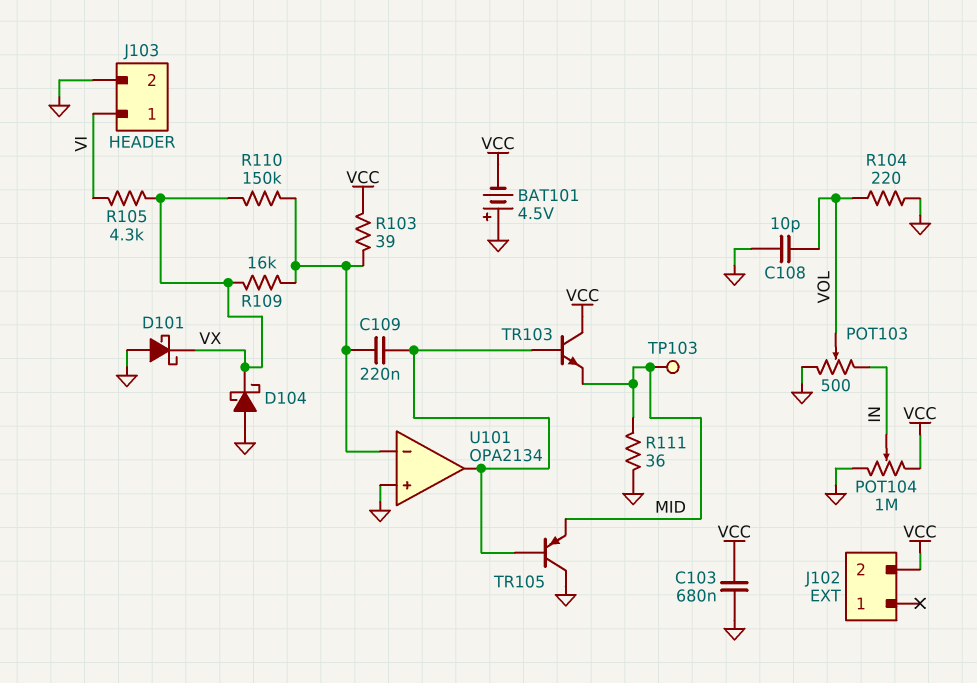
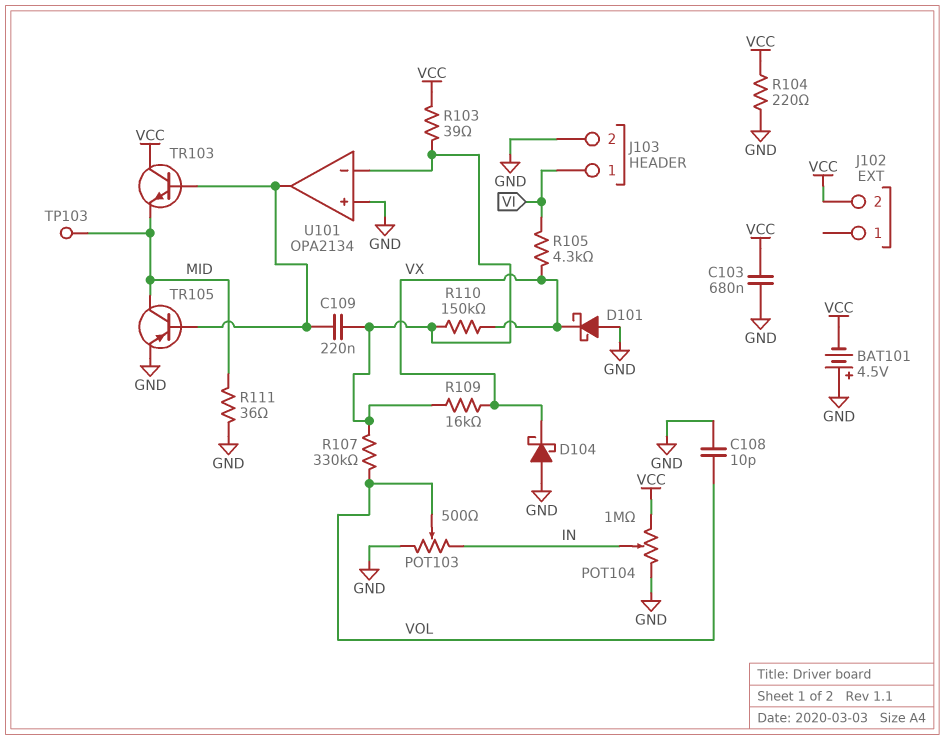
R104: 220 (GND, VOL) -> 220 (GND, VCC)
R107: none -> 330k (U101/in-, VOL)
TR105: PNP (B U101/out, C GND, E MID) -> PNP (B U101/out, C MID, E GND)

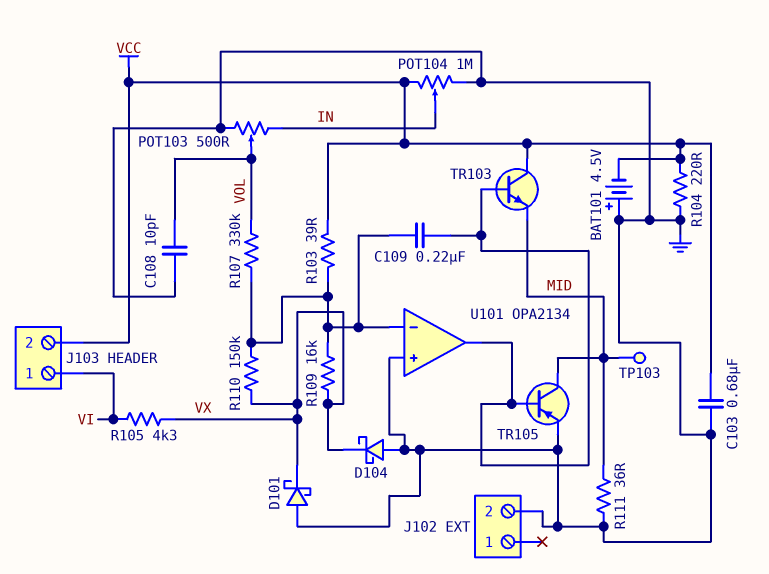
J102 pin 2: VCC -> GND
J103 pin 2: GND -> VCC

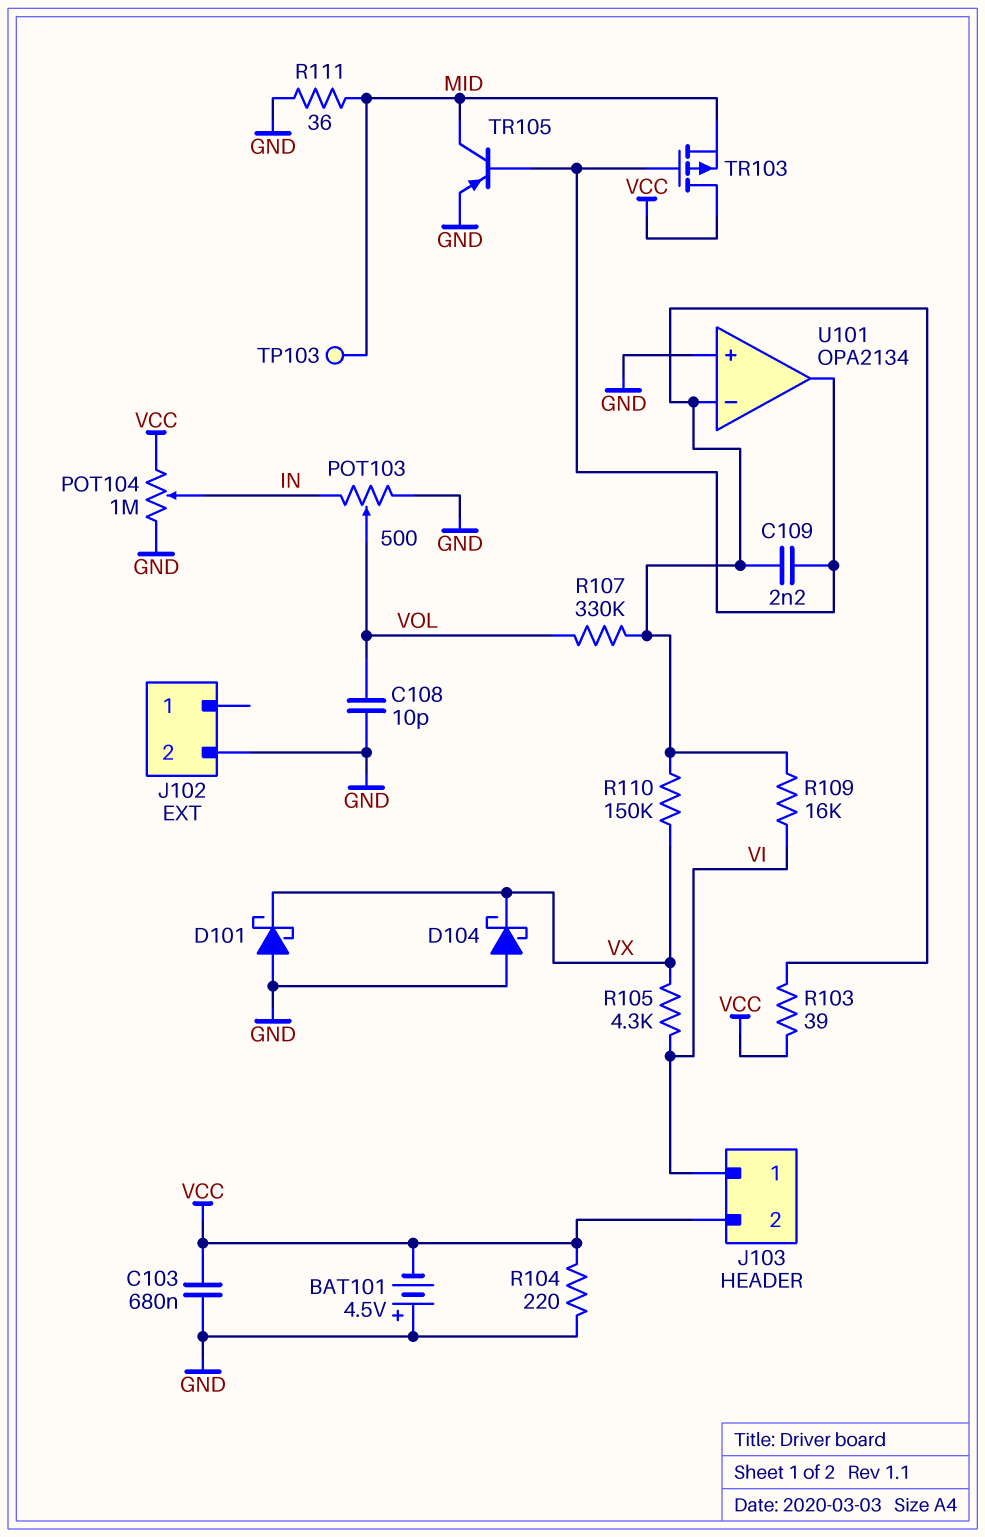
C109: 220nF (U101/in-, U101/out) -> 2.2nF (U101/in-, U101/out)
R109: 16k (U101/in-, VX) -> 16k (U101/in-, VI)
TR103: NPN (B U101/out, C VCC, E MID) -> PMOS (G U101/out, D VCC, S MID)

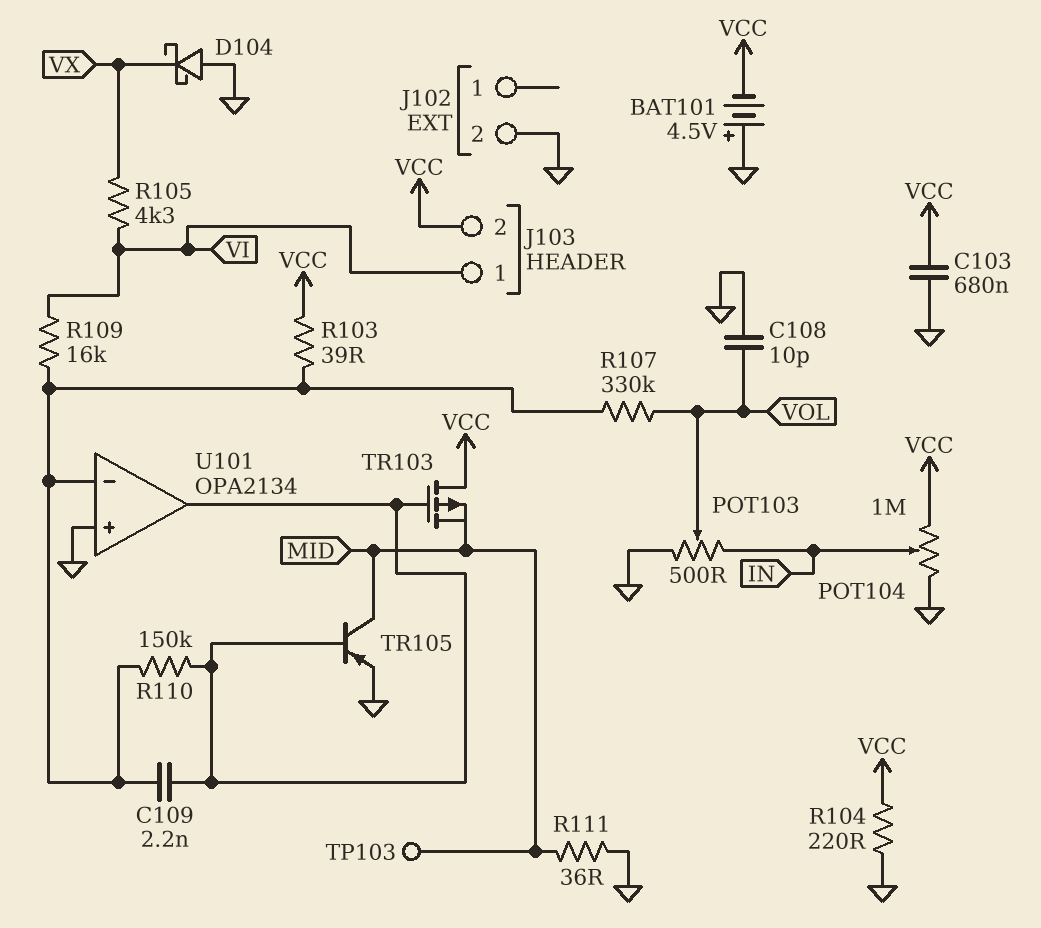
D101: schottky (A GND, K VX) -> none
R110: 150k (U101/in-, VX) -> 150k (U101/in-, U101/out)

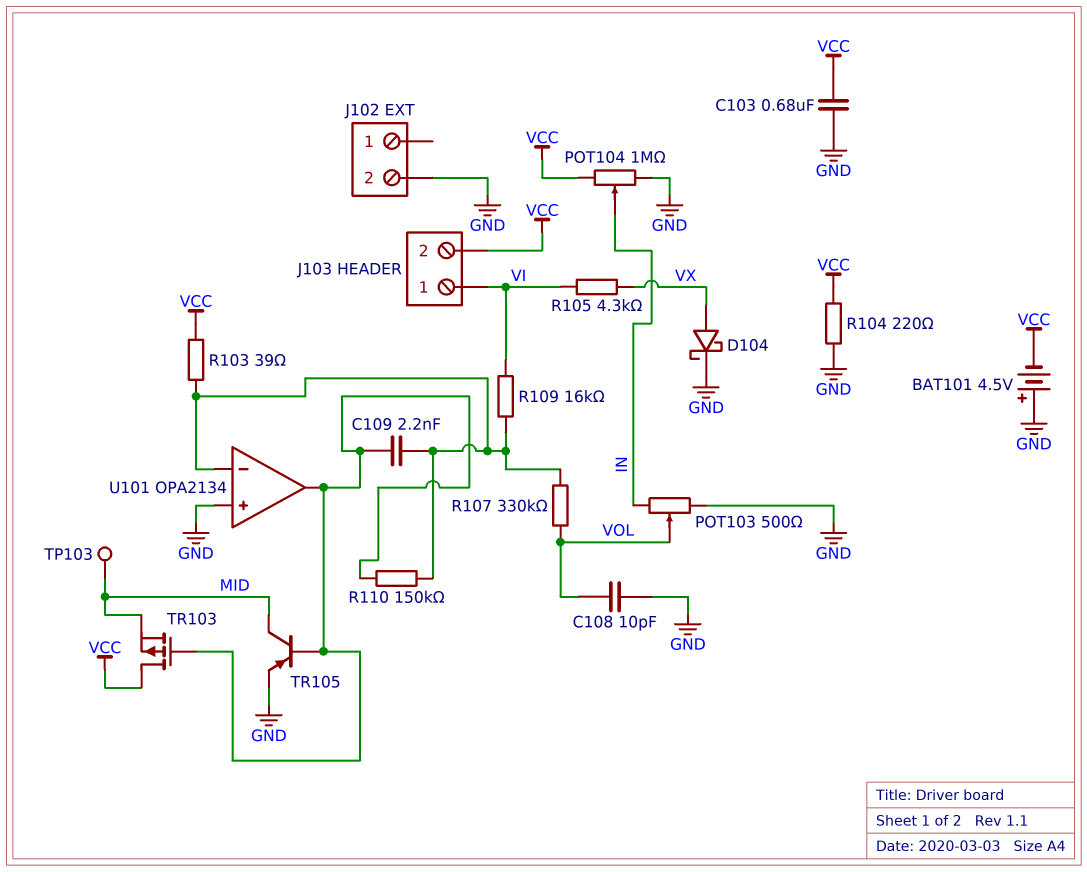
D104: schottky (A GND, K VX) -> schottky (A VX, K GND)
R111: 36 (GND, MID) -> none

